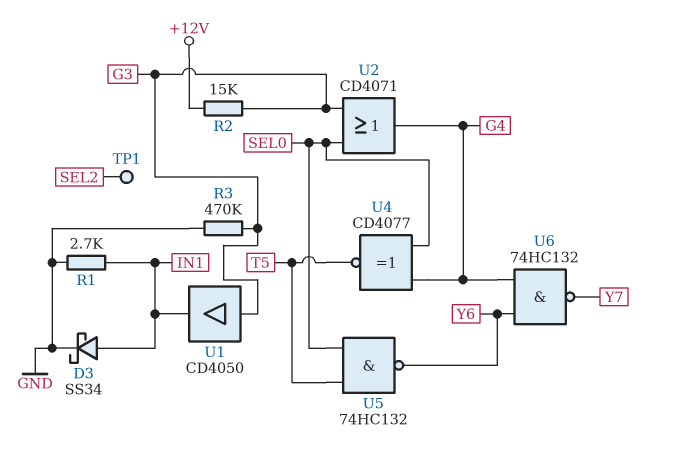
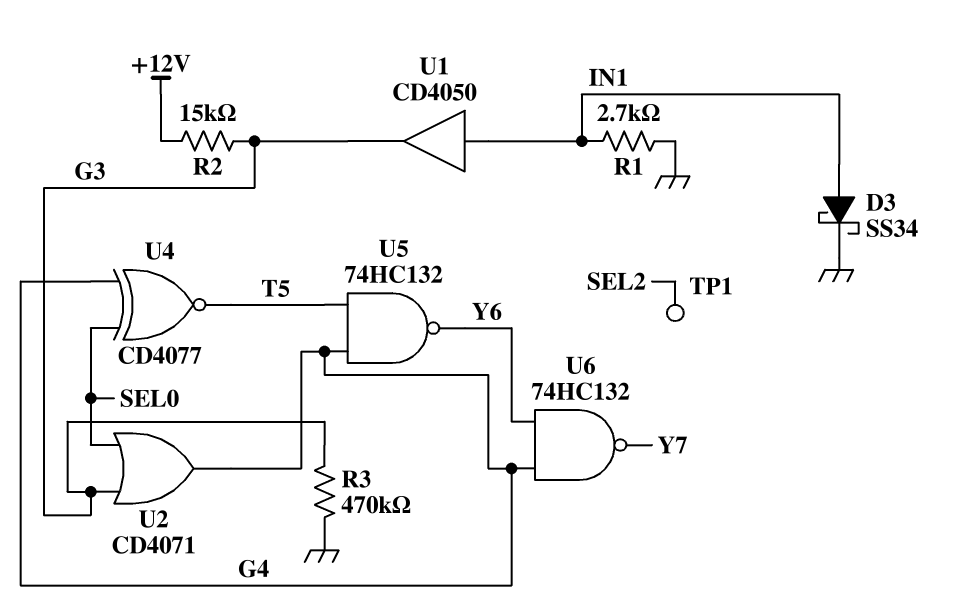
U1: buffer CD4050 (in G3, out IN1) -> buffer CD4050 (in IN1, out G3)
U5: NAND 74HC132 (in SEL0, in T5, out Y6) -> NAND 74HC132 (in G4, in T5, out Y6)

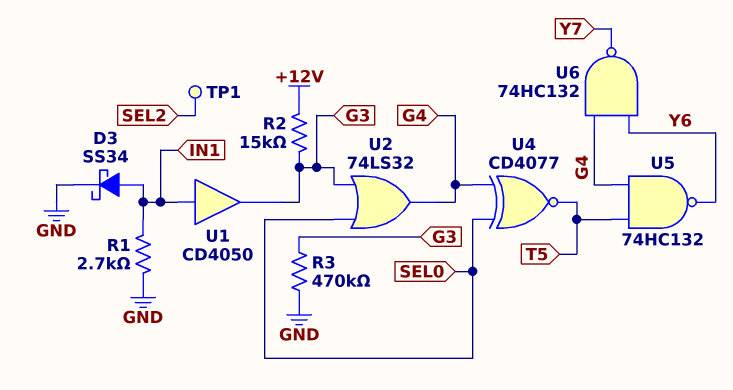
U2: OR CD4071 (in G3, in SEL0, out G4) -> OR 74LS32 (in G3, in SEL0, out G4)

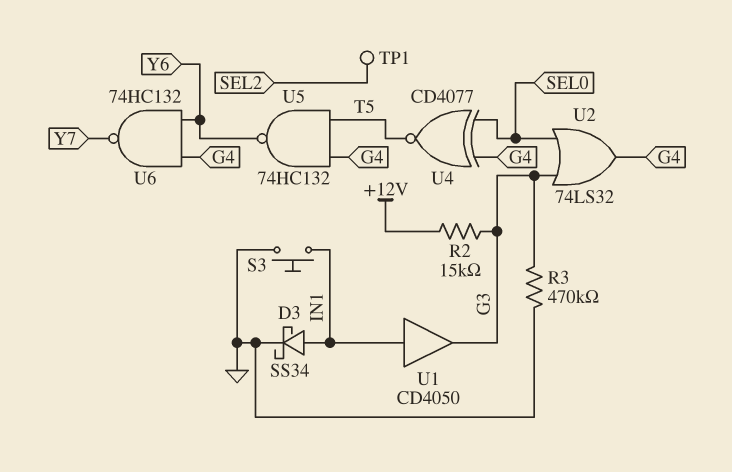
R1: 2.7k (GND, IN1) -> none
S3: none -> button (GND, IN1)

